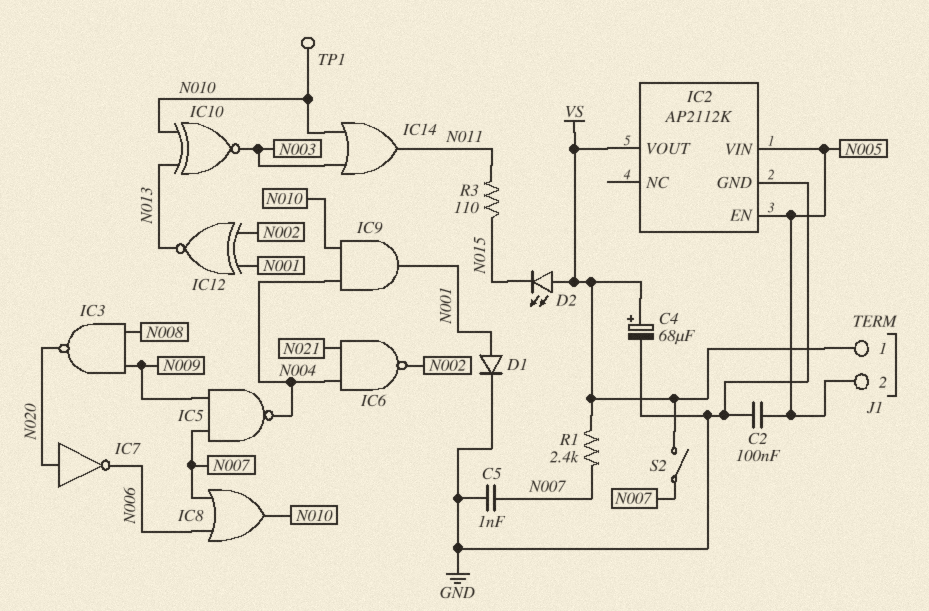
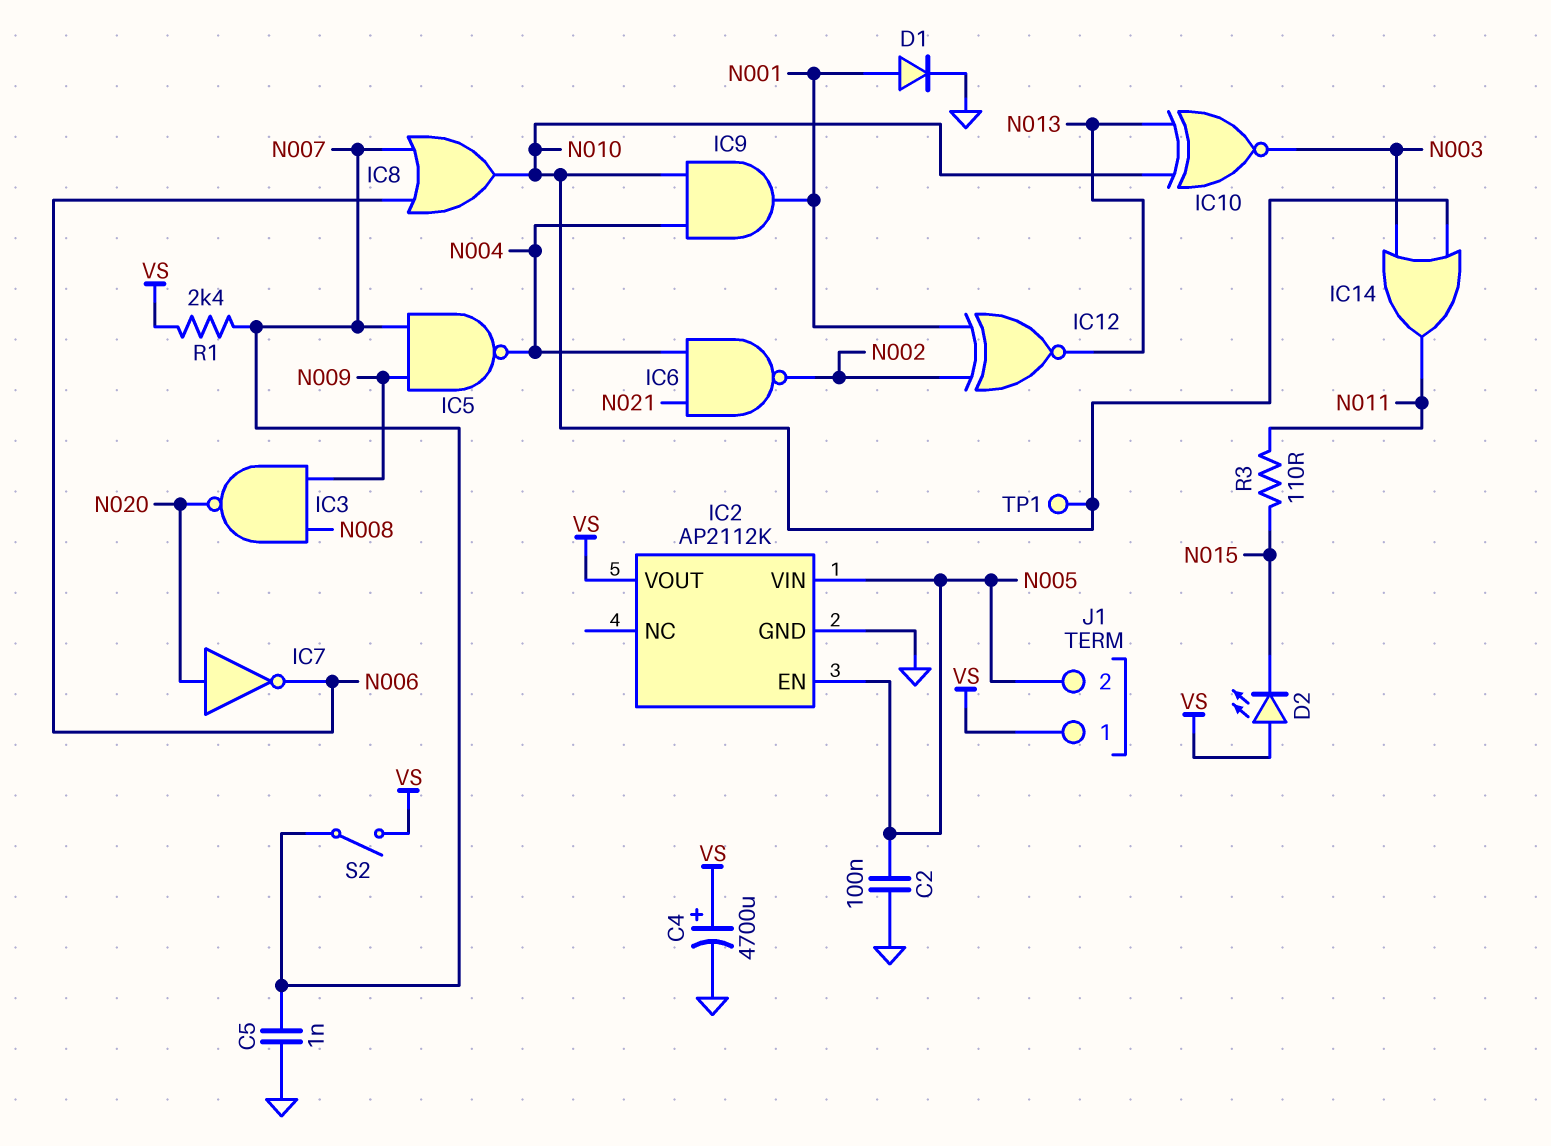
C4: 68uF (plus VS, minus GND) -> 4700uF (plus VS, minus GND)

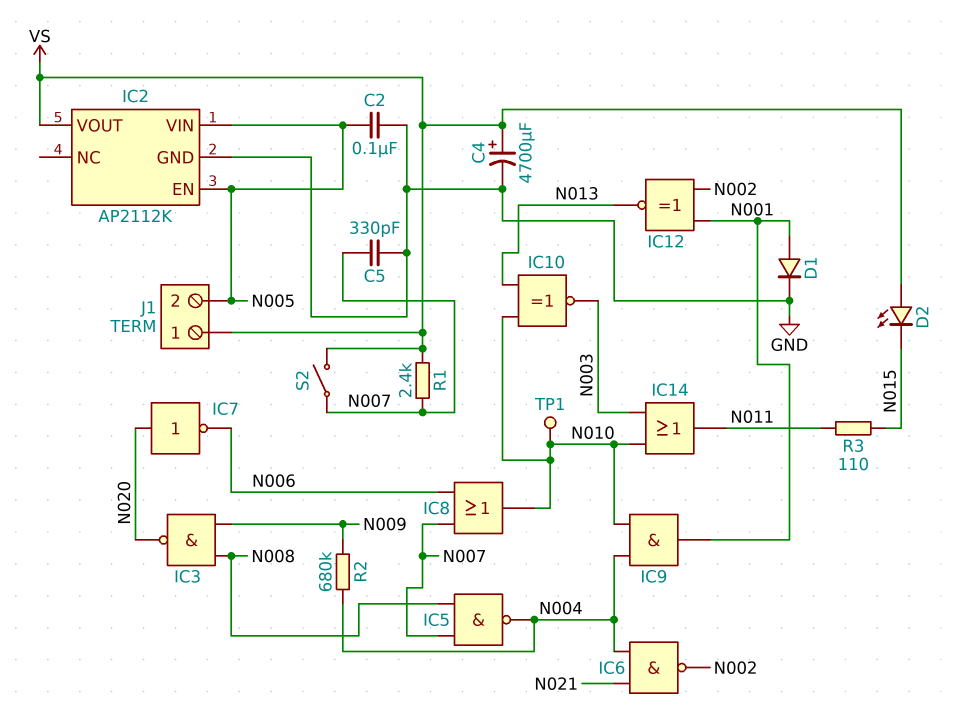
C5: 1nF (GND, N007) -> 330pF (GND, N007)
IC5: NAND (in N007, in N009, out N004) -> NAND (in N007, in N008, out N004)
R2: none -> 680k (N004, N009)

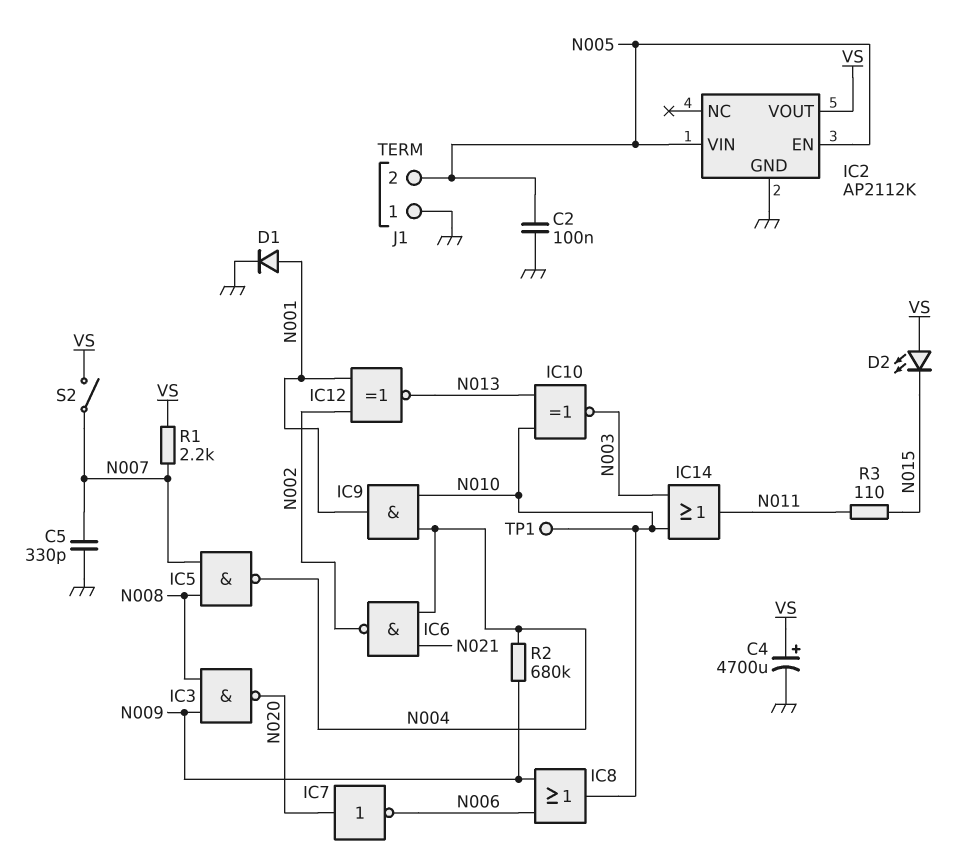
IC8: OR (in N006, in N007, out N010) -> OR (in N006, in N009, out N010)
J1 pin 1: VS -> GND
R1: 2.4k (N007, VS) -> 2.2k (N007, VS)

